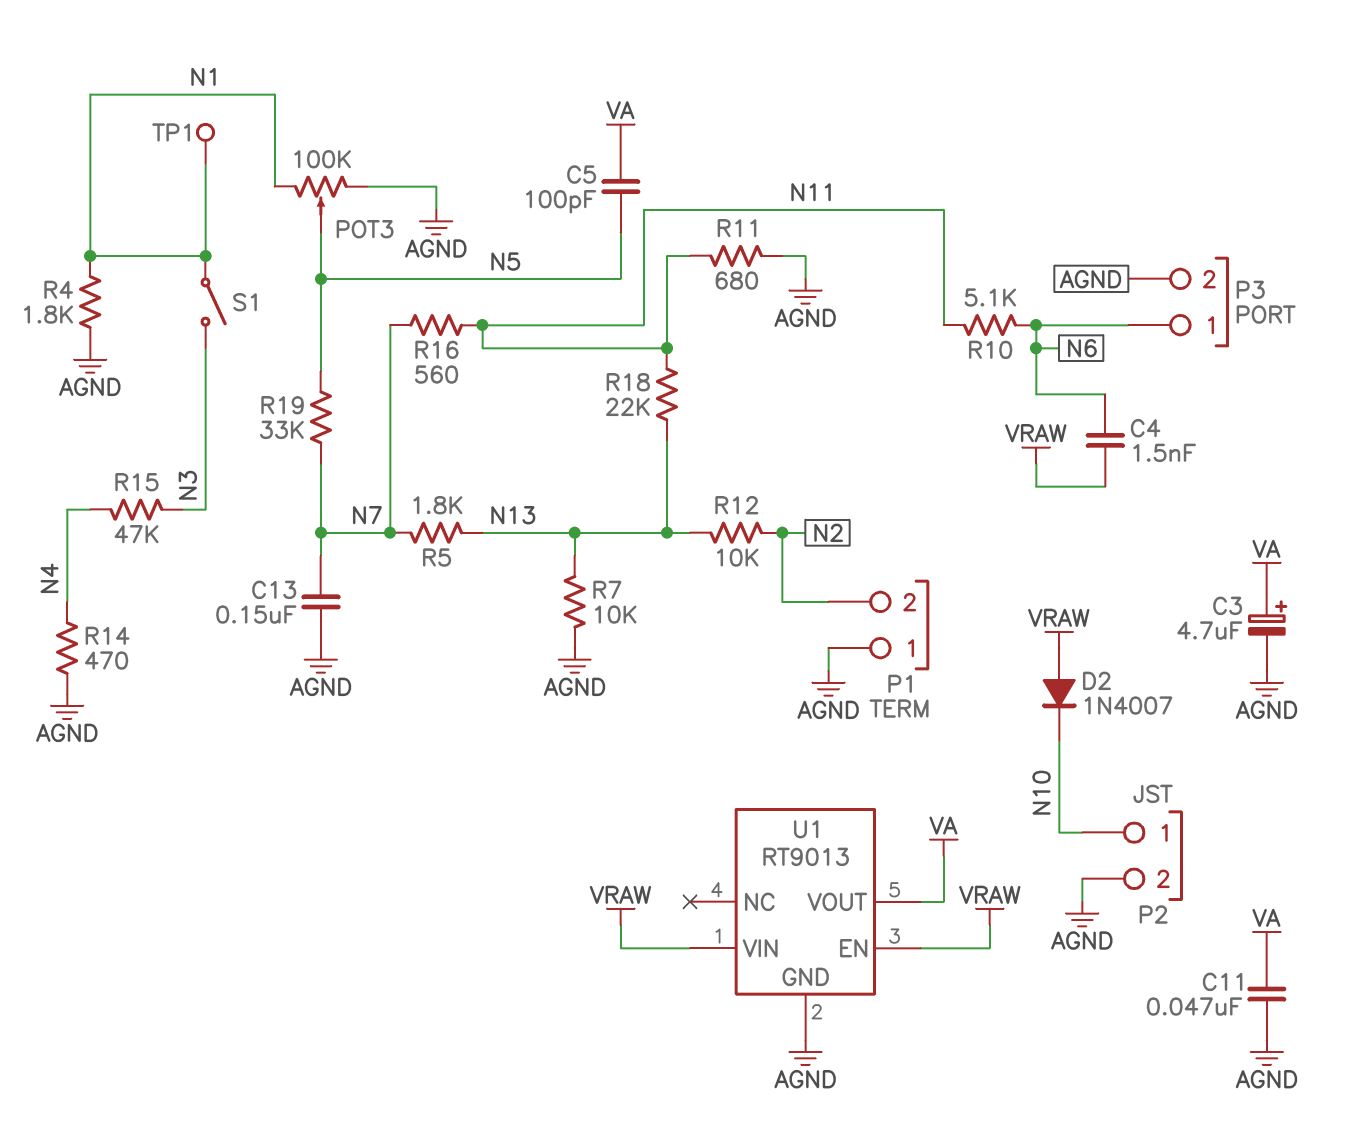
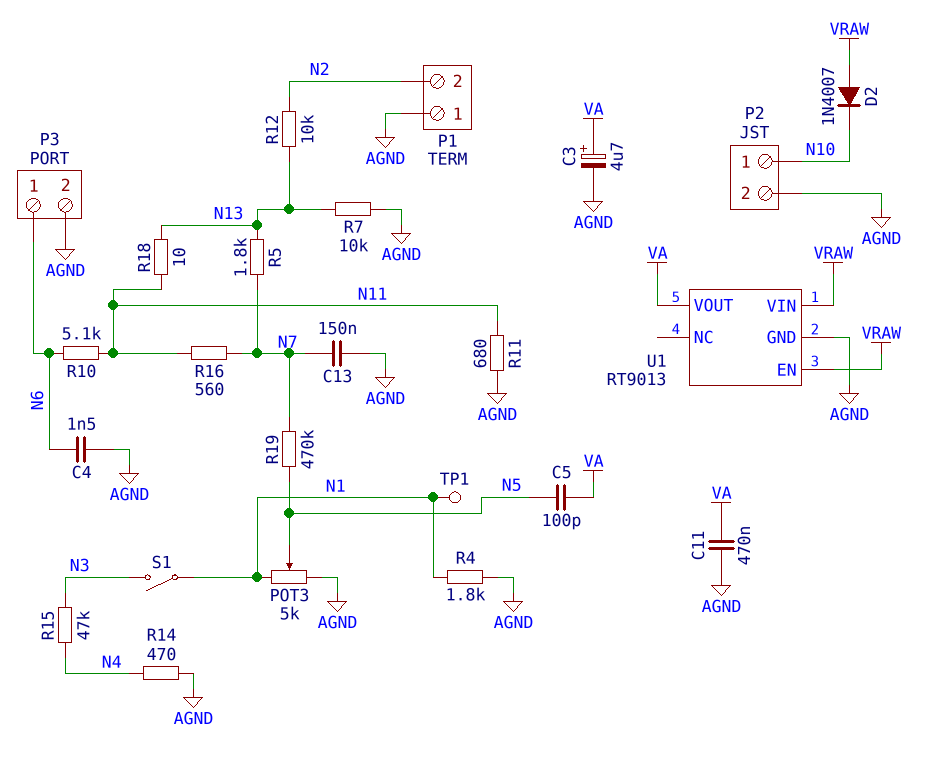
C4: 1.5nF (N6, VRAW) -> 1.5nF (AGND, N6)
C11: 47nF (AGND, VA) -> 470nF (AGND, VA)
POT3: 100k (AGND, N1, wiper N5) -> 5k (AGND, N1, wiper N5)
R18: 22k (N11, N13) -> 10 (N11, N13)
R19: 33k (N5, N7) -> 470k (N5, N7)

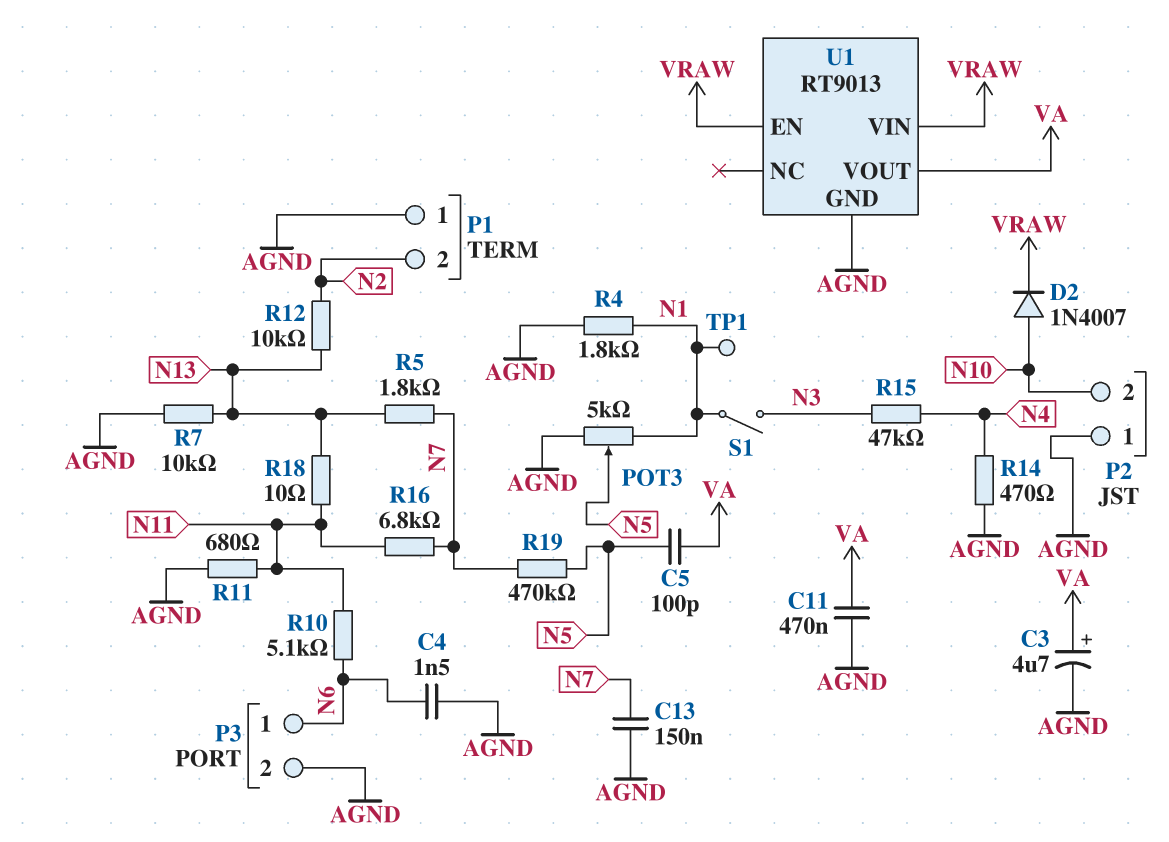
D2: diode 1N4007 (A VRAW, K N10) -> diode 1N4007 (A N10, K VRAW)
P2 pin 1: N10 -> AGND
P2 pin 2: AGND -> N10
R16: 560 (N7, N11) -> 6.8k (N7, N11)

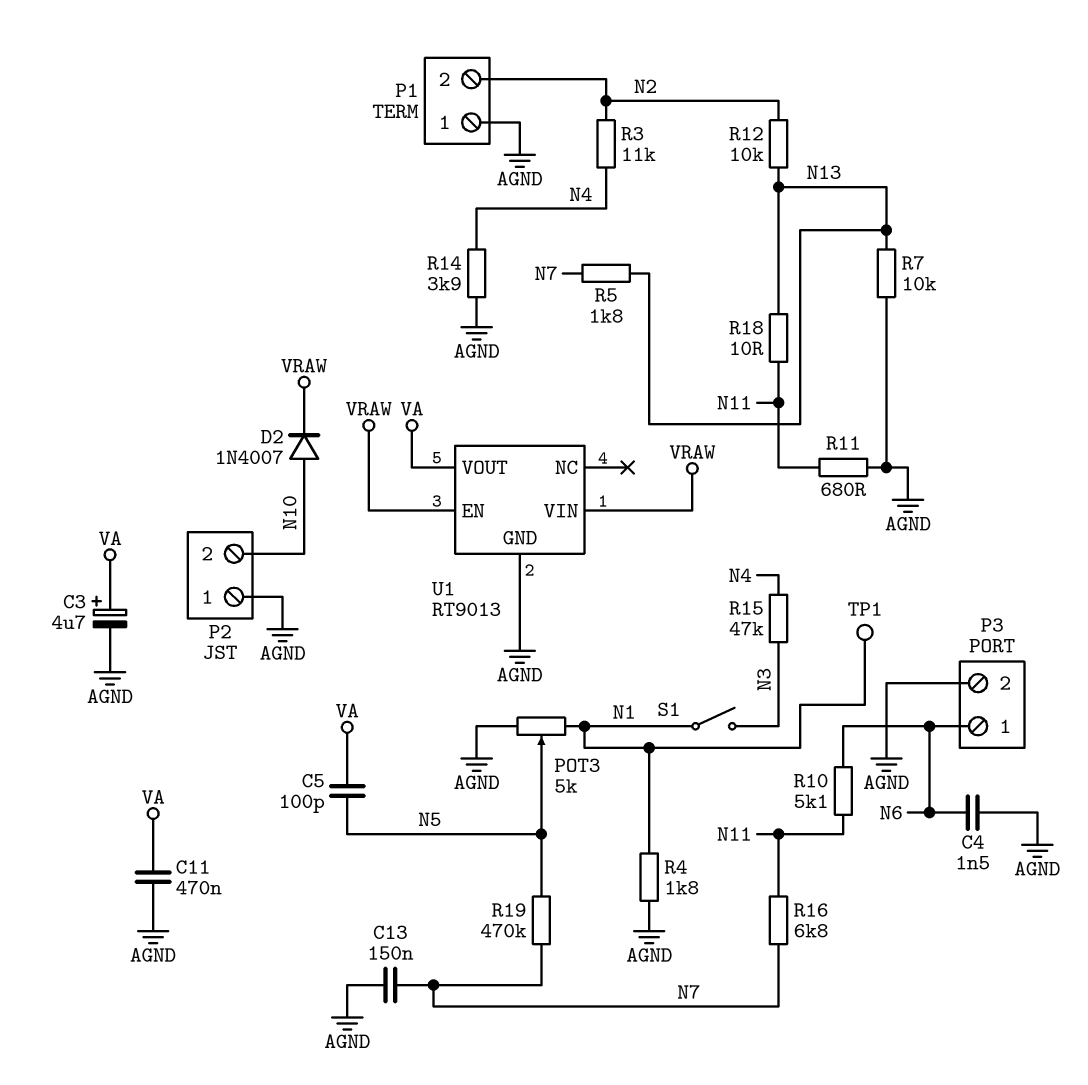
R3: none -> 11k (N2, N4)
R14: 470 (AGND, N4) -> 3.9k (AGND, N4)

